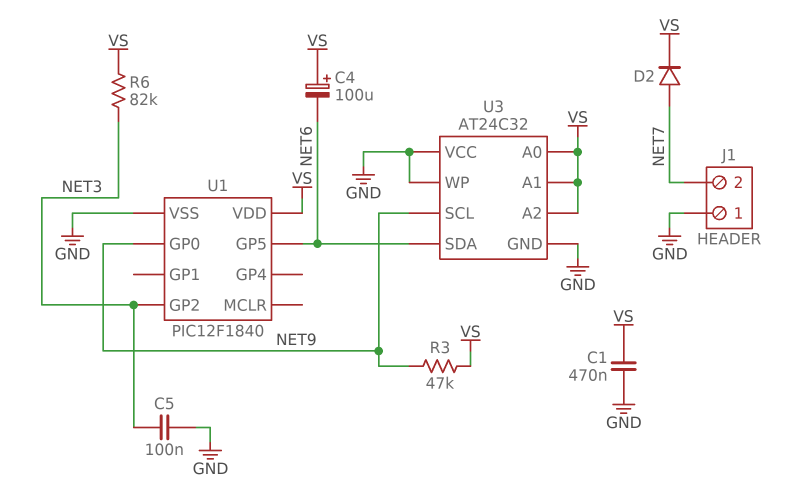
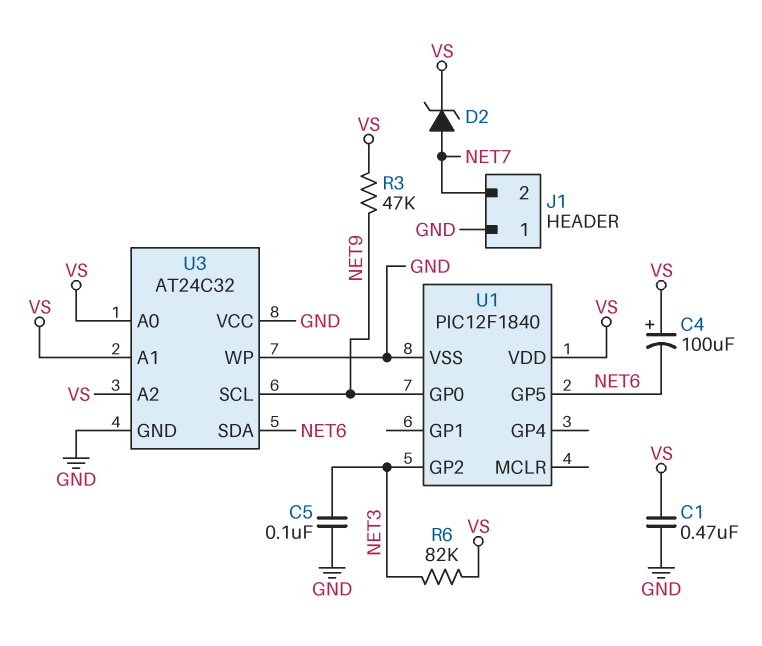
D2: diode (A NET7, K VS) -> zener (A NET7, K VS)

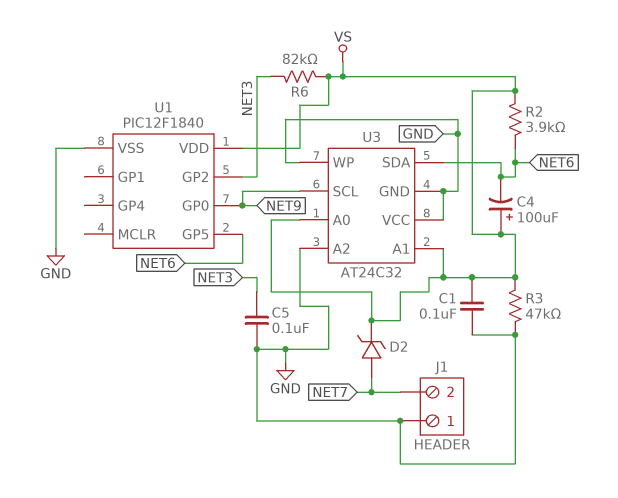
C1: 470nF (GND, VS) -> 100nF (GND, VS)
R2: none -> 3.9k (NET6, VS)
R3: 47k (NET9, VS) -> 47k (GND, VS)
U3 pin A2: VS -> GND

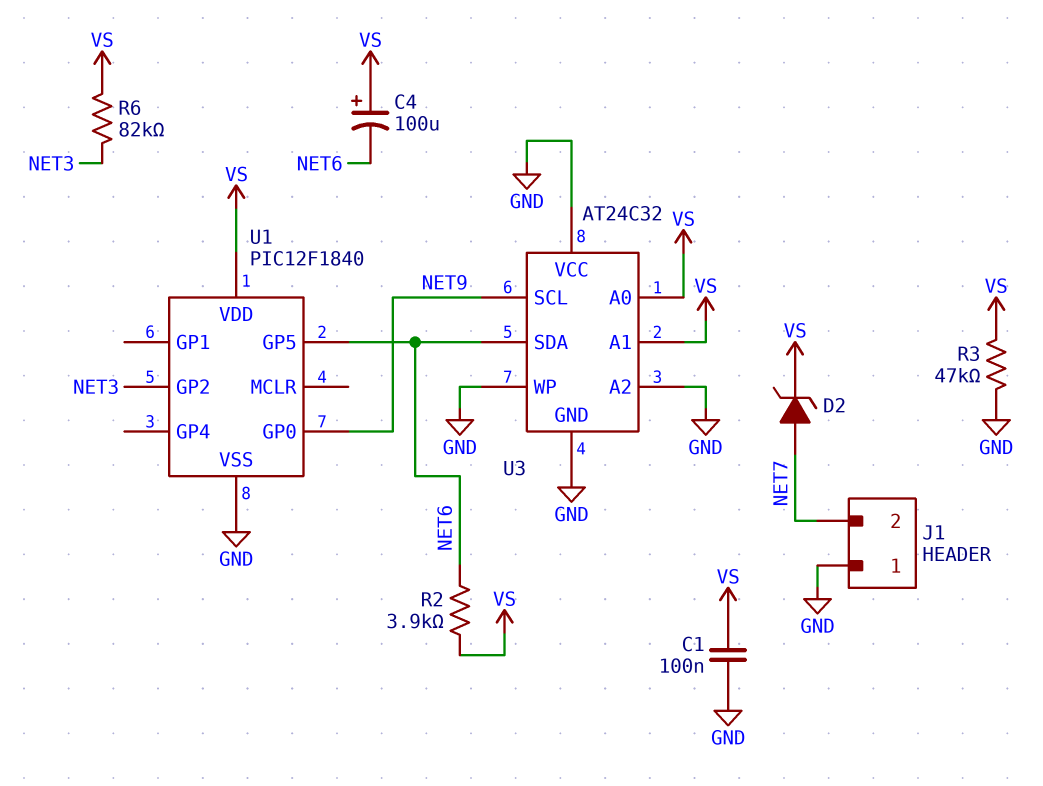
C5: 100nF (GND, NET3) -> none

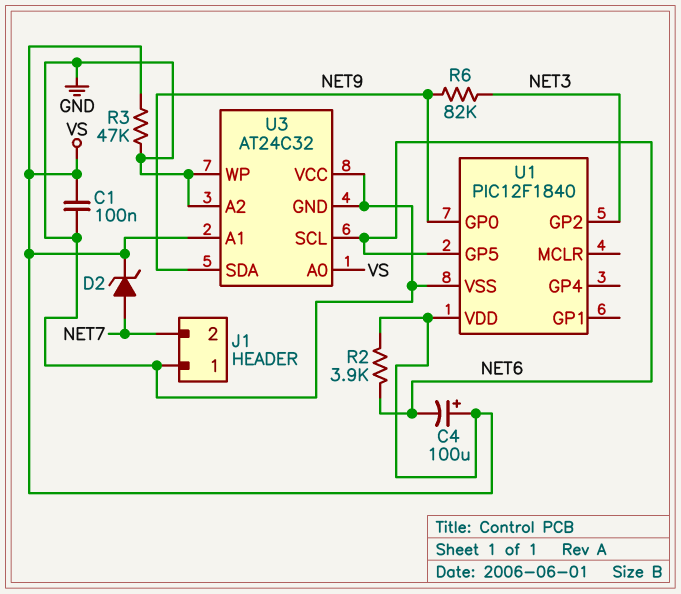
R6: 82k (NET3, VS) -> 82k (NET3, NET9)
U3 pin SCL: NET9 -> NET6
U3 pin SDA: NET6 -> NET9

